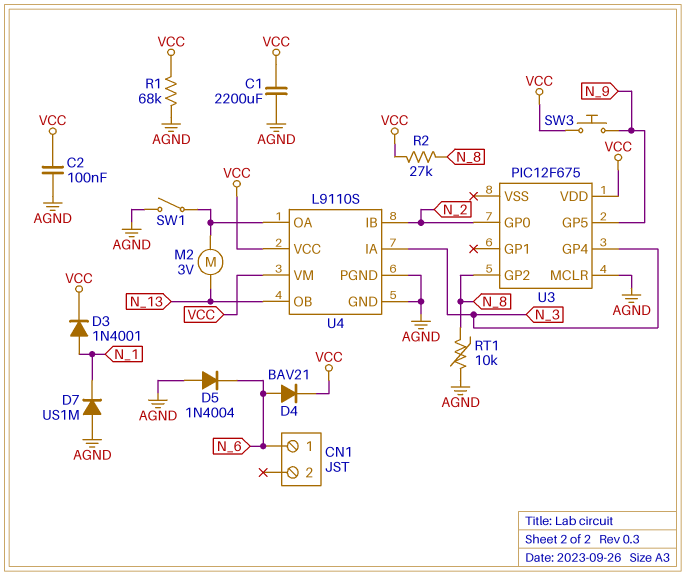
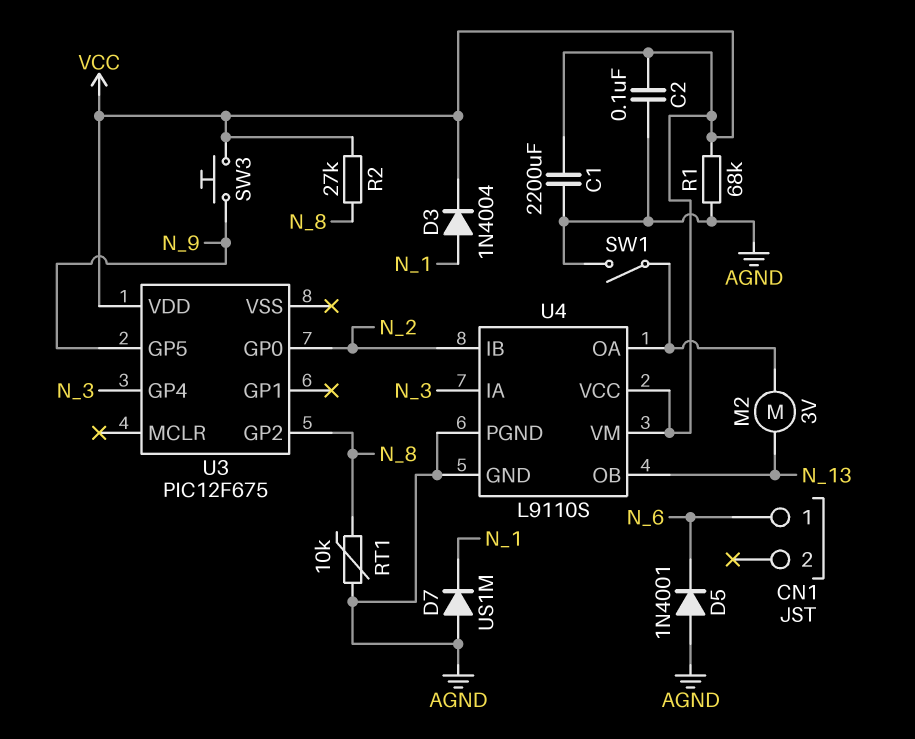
D3: diode 1N4001 (A N_1, K VCC) -> diode 1N4004 (A N_1, K VCC)
D4: diode BAV21 (A N_6, K VCC) -> none
D5: diode 1N4004 (A AGND, K N_6) -> diode 1N4001 (A AGND, K N_6)
U3 pin MCLR: AGND -> none

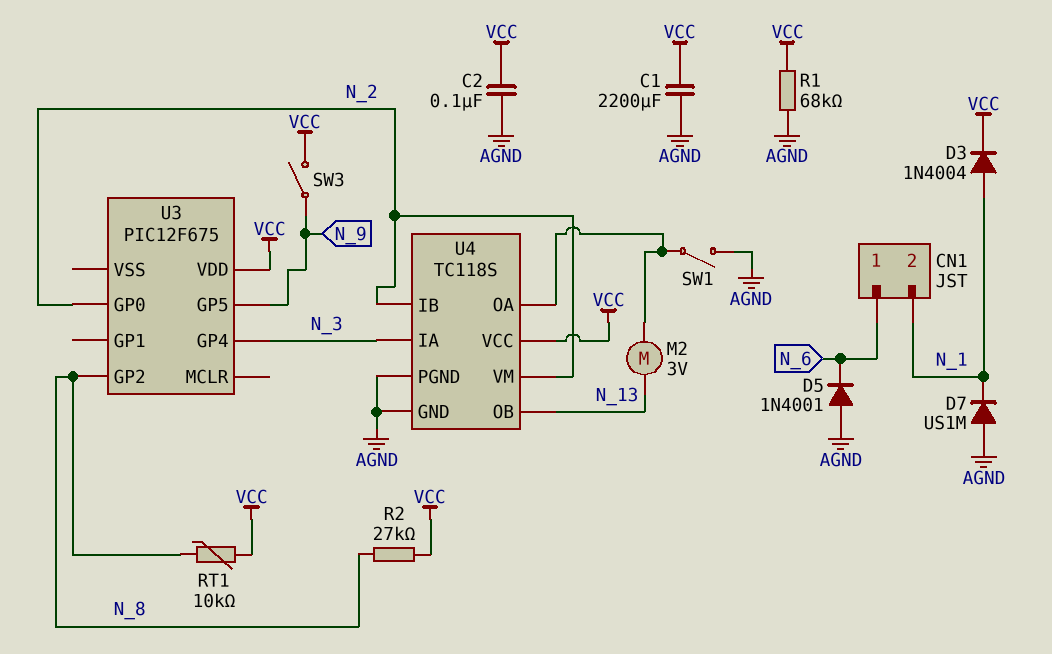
CN1 pin 2: none -> N_1
RT1: 10k (AGND, N_8) -> 10k (N_8, VCC)
SW3: button (N_9, VCC) -> switch (N_9, VCC)
U4: L9110S -> TC118S
U4 pin VM: VCC -> N_2

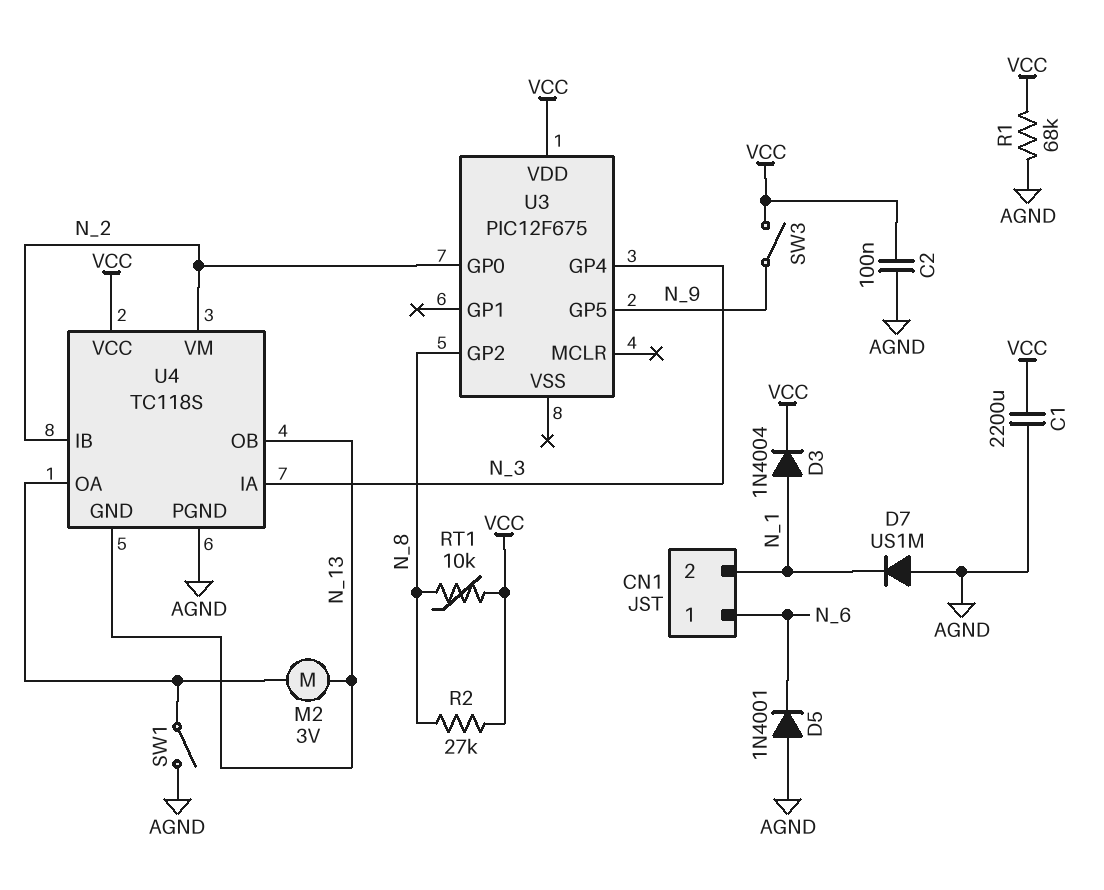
U4 pin GND: AGND -> N_13

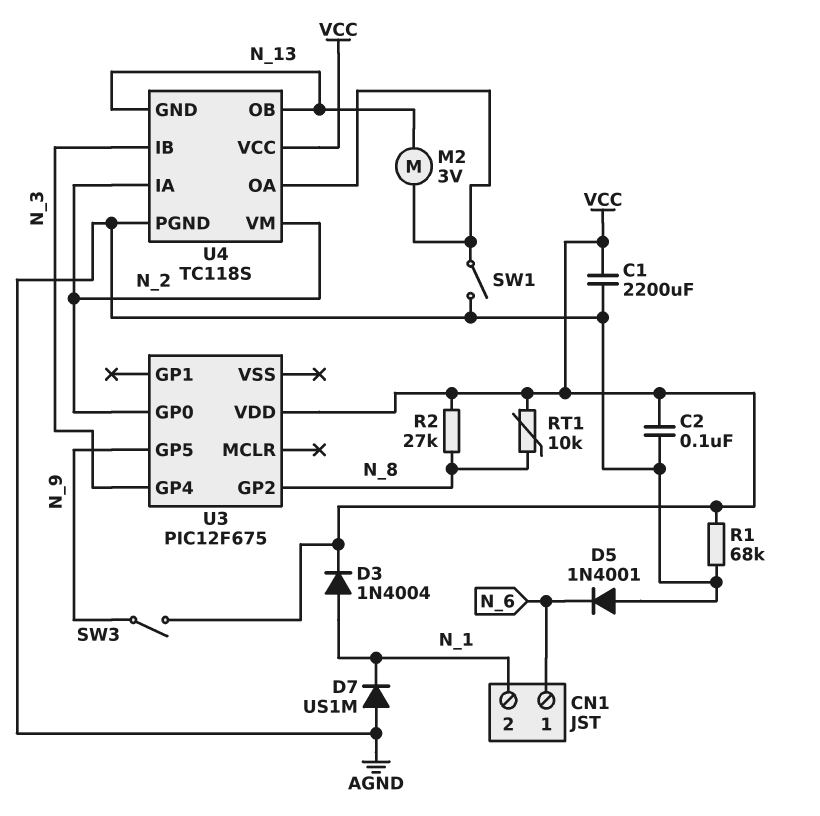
U4 pin IA: N_3 -> N_2
U4 pin IB: N_2 -> N_3

